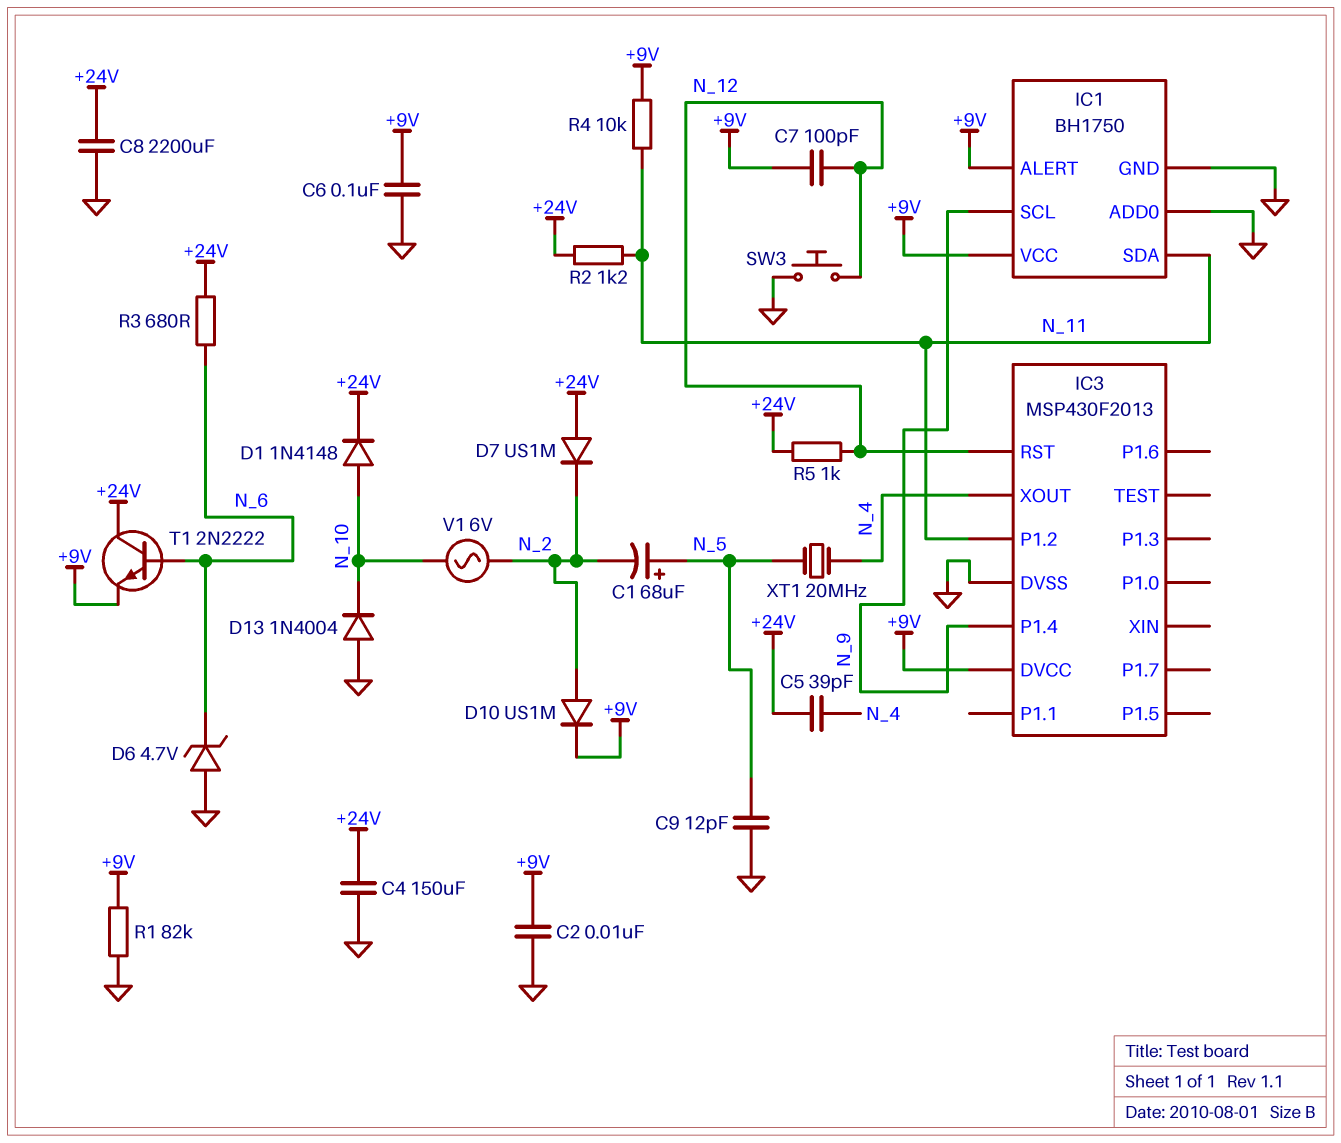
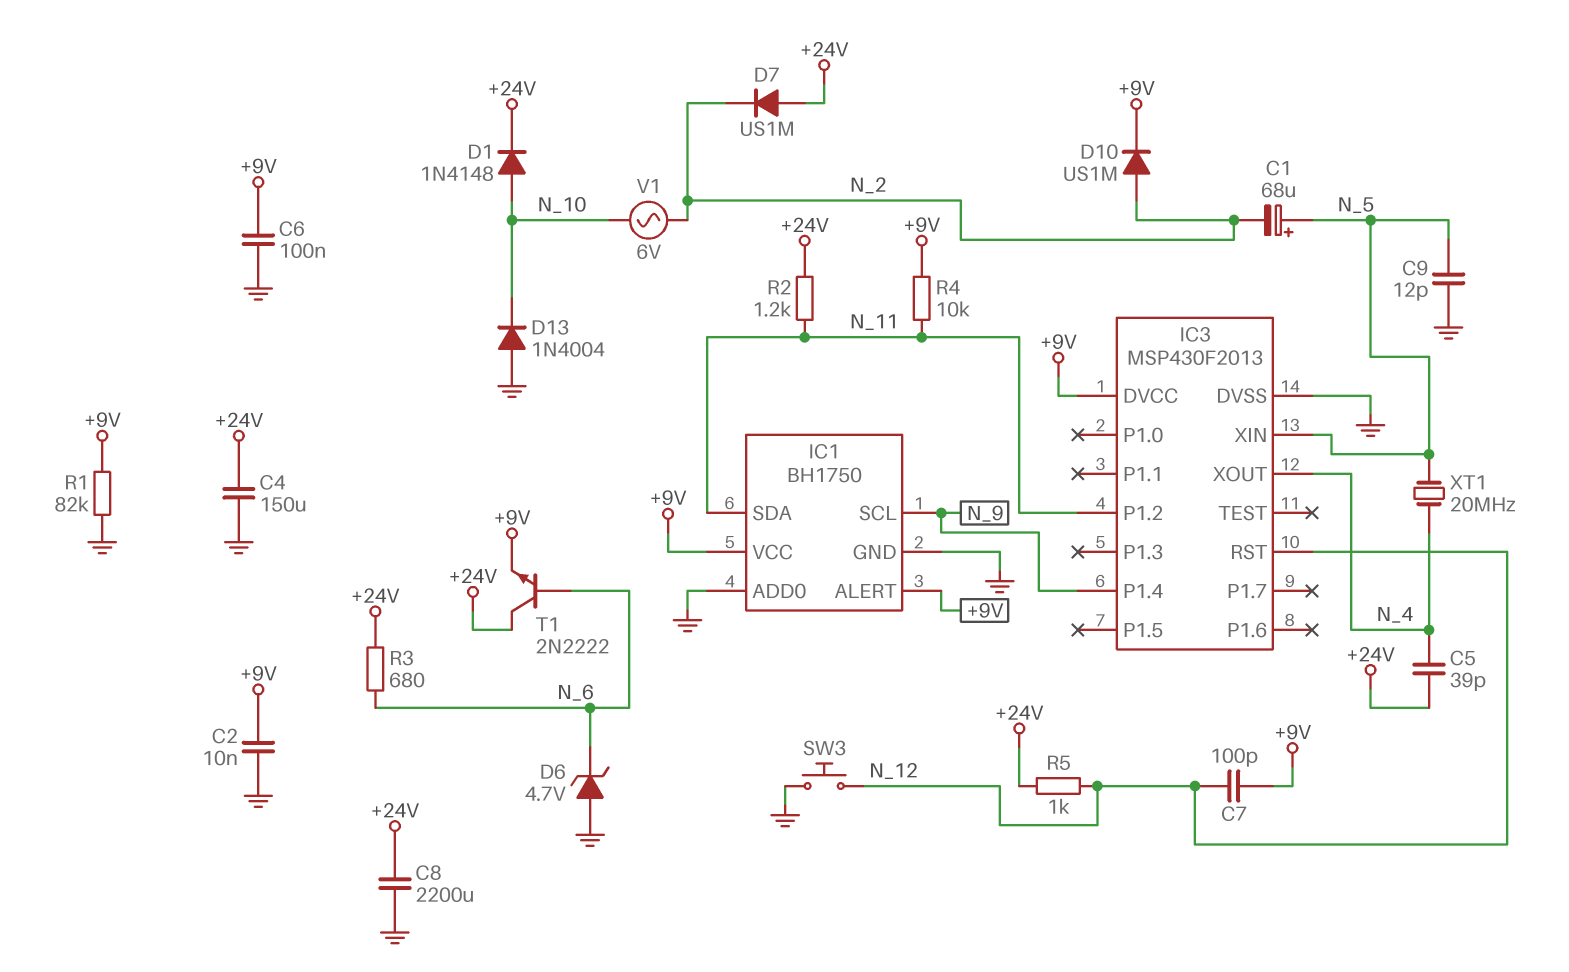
IC3 pin XIN: none -> N_5

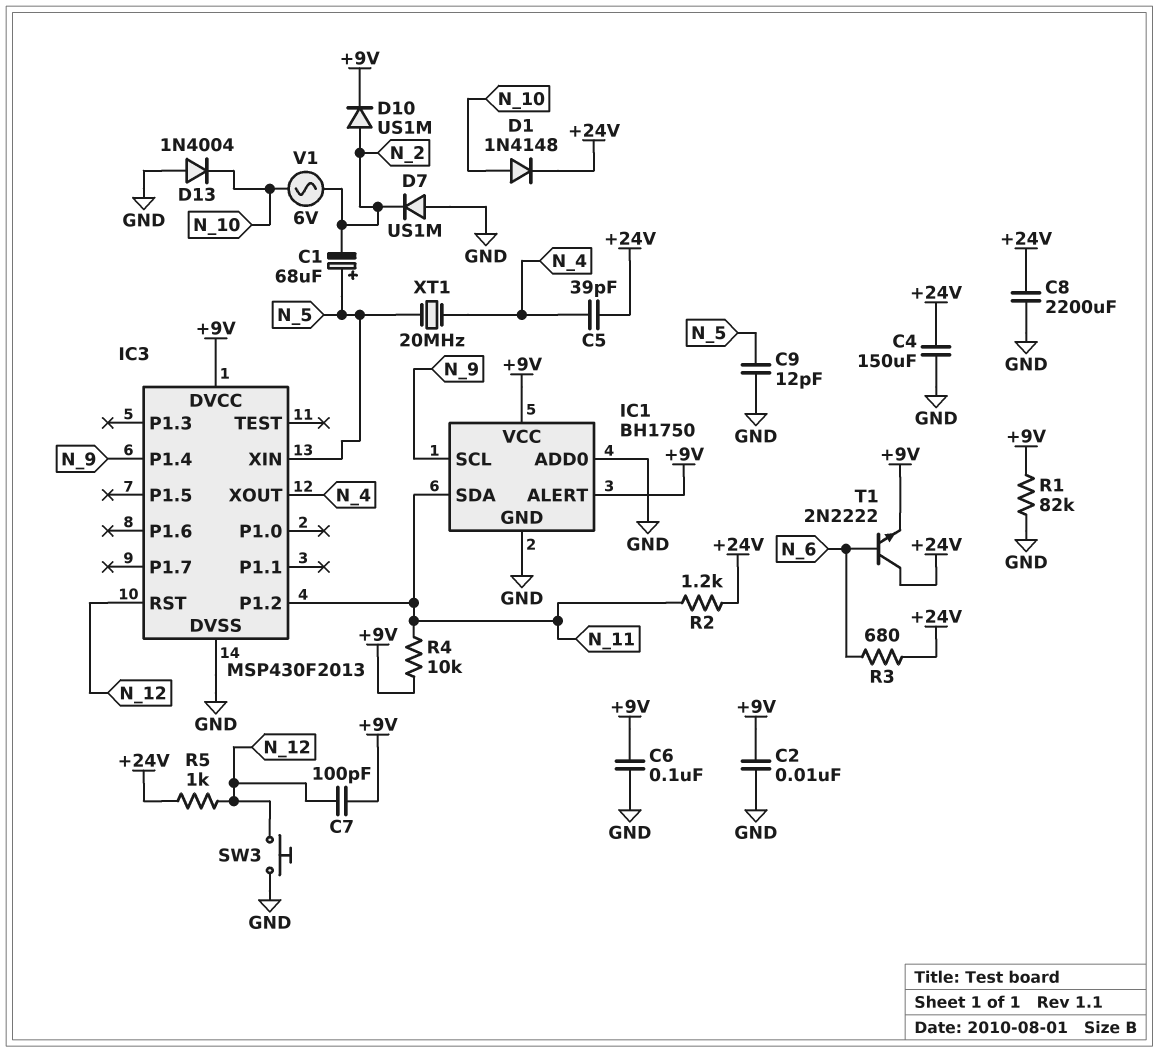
D6: zener 4.7V (A GND, K N_6) -> none
D7: diode US1M (A +24V, K N_2) -> diode US1M (A GND, K N_2)

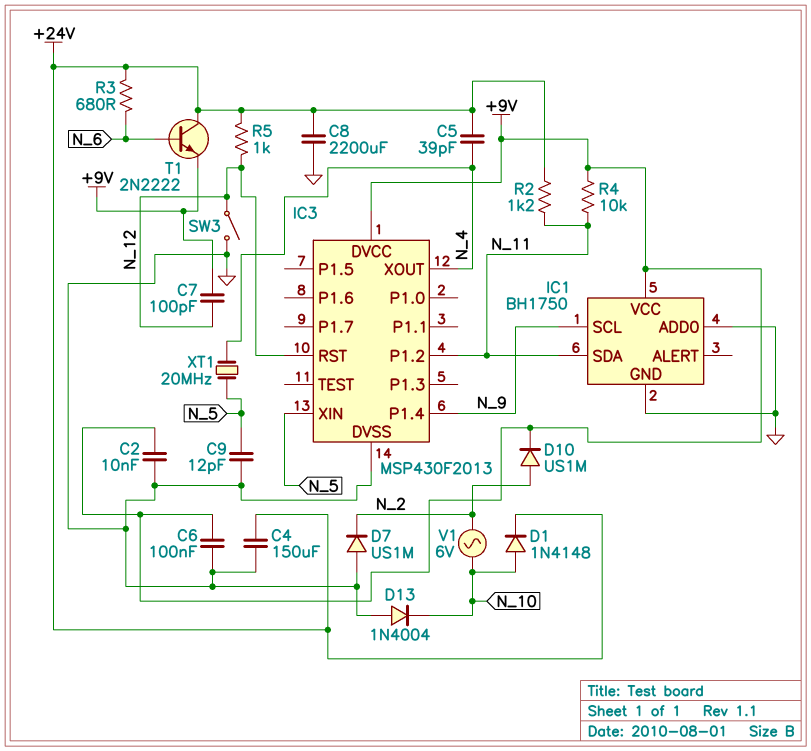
C1: 68uF (plus N_5, minus N_2) -> none
IC1 pin ALERT: +9V -> none
R1: 82k (+9V, GND) -> none
SW3: button (GND, N_12) -> switch (GND, N_12)

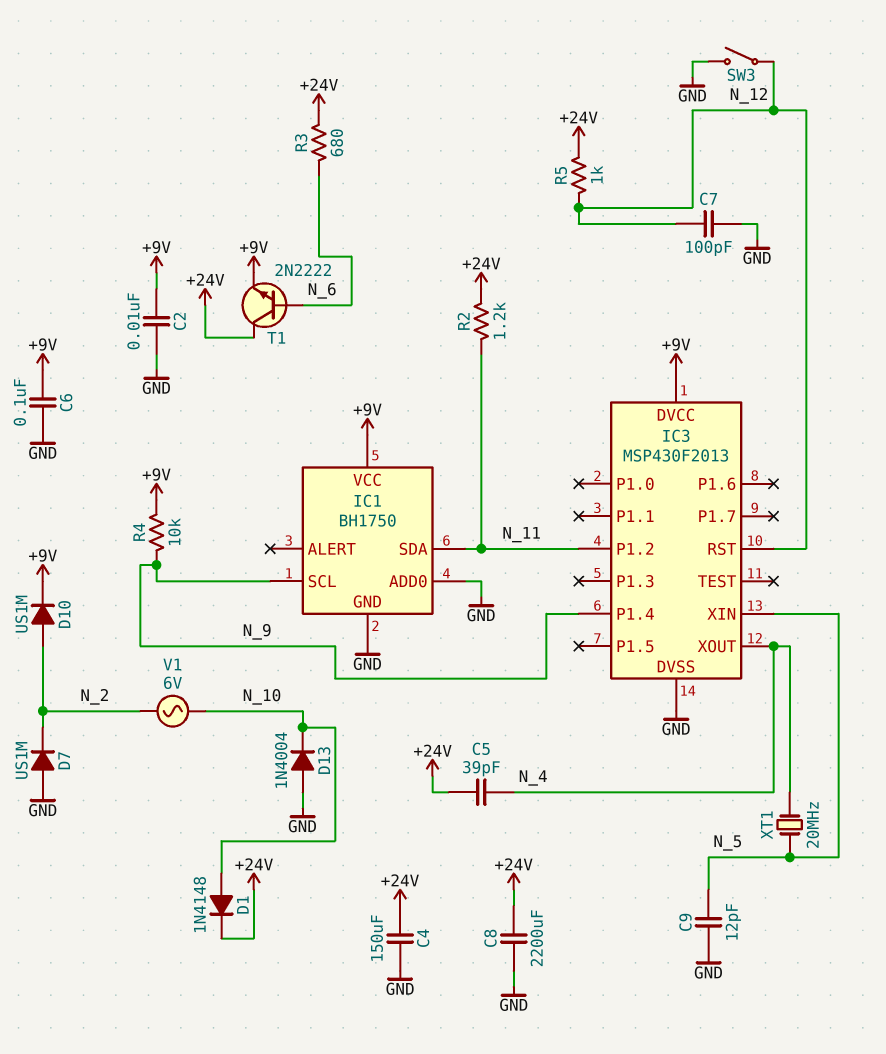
C7: 100pF (+9V, N_12) -> 100pF (GND, N_12)
R4: 10k (+9V, N_11) -> 10k (+9V, N_9)

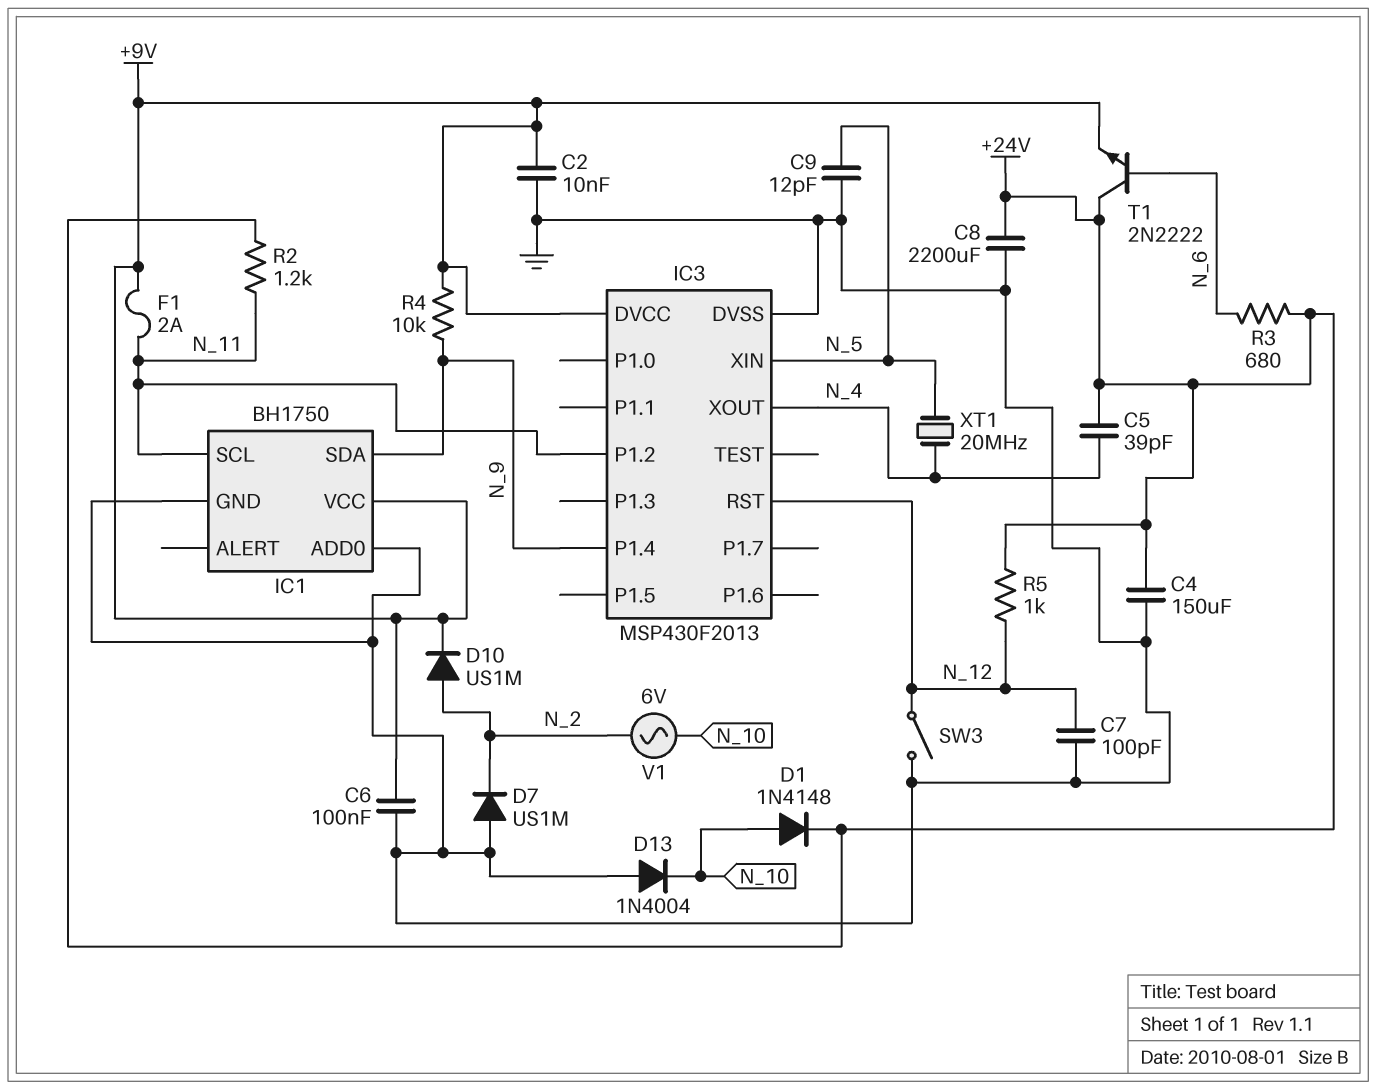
F1: none -> 2A (+9V, N_11)
IC1 pin SCL: N_9 -> N_11
IC1 pin SDA: N_11 -> N_9

